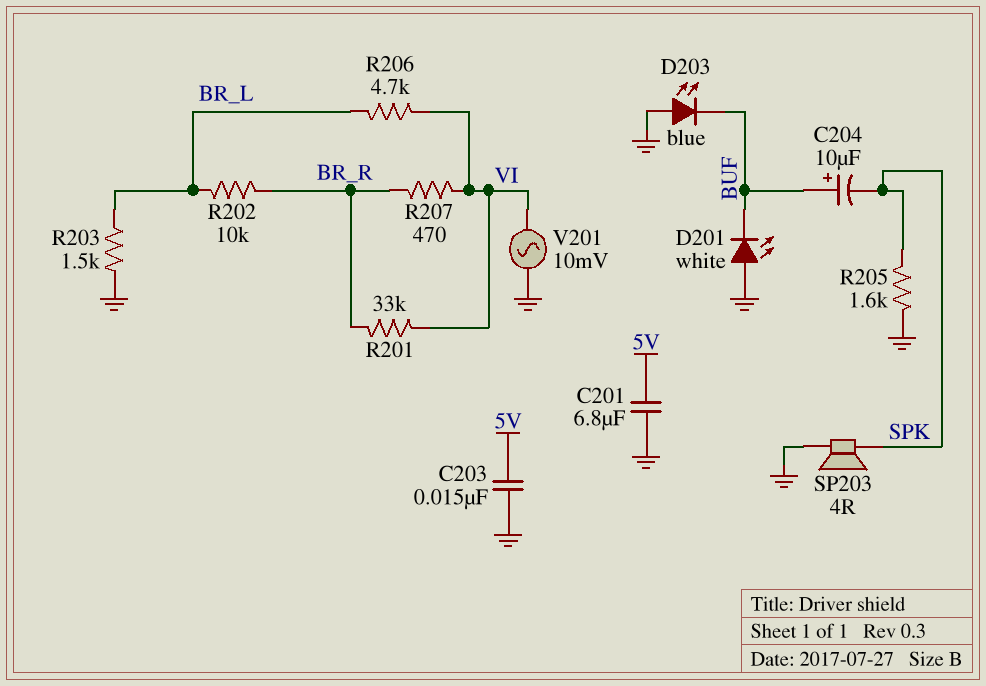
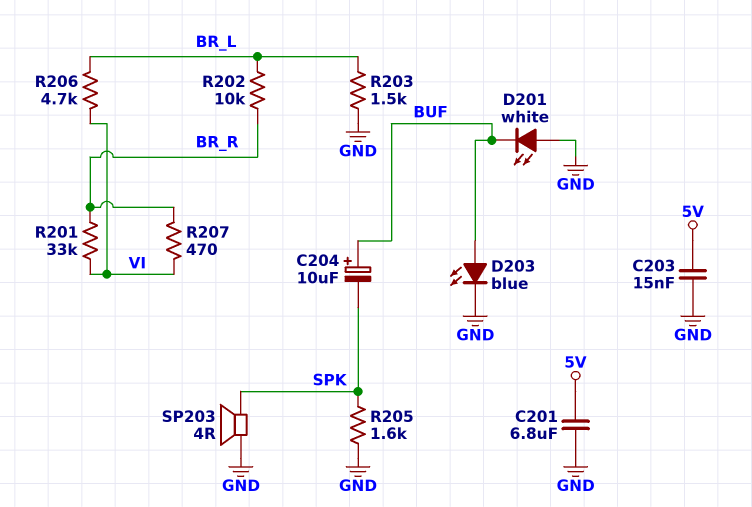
D203: LED blue (A GND, K BUF) -> LED blue (A BUF, K GND)
V201: AC 10mV (GND, VI) -> none

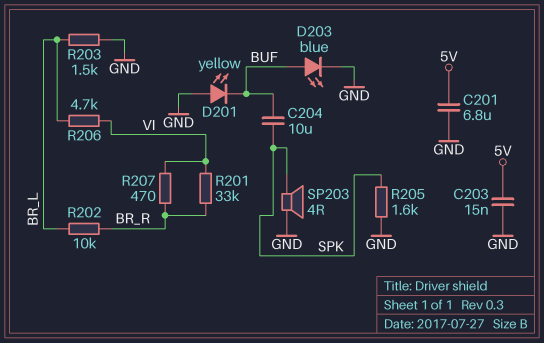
C204: 10uF (plus BUF, minus SPK) -> 10uF (BUF, SPK)
D201: LED white (A GND, K BUF) -> LED yellow (A GND, K BUF)

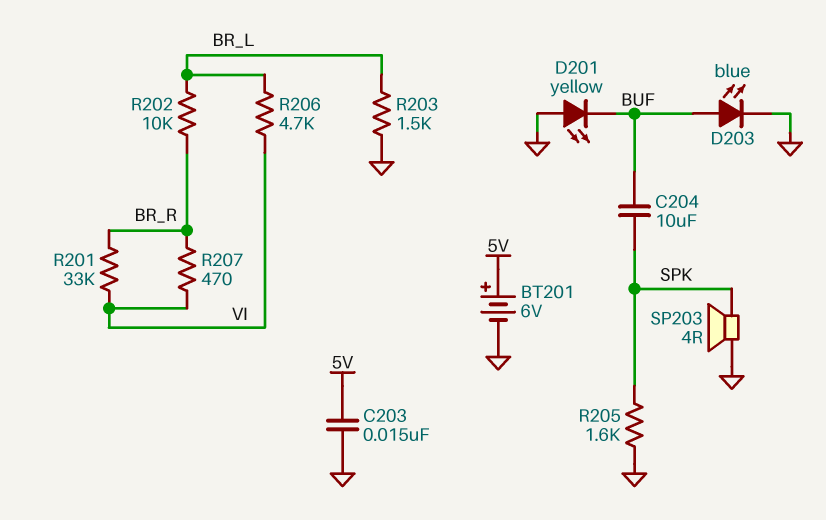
BT201: none -> 6V (plus 5V, minus GND)
C201: 6.8uF (5V, GND) -> none

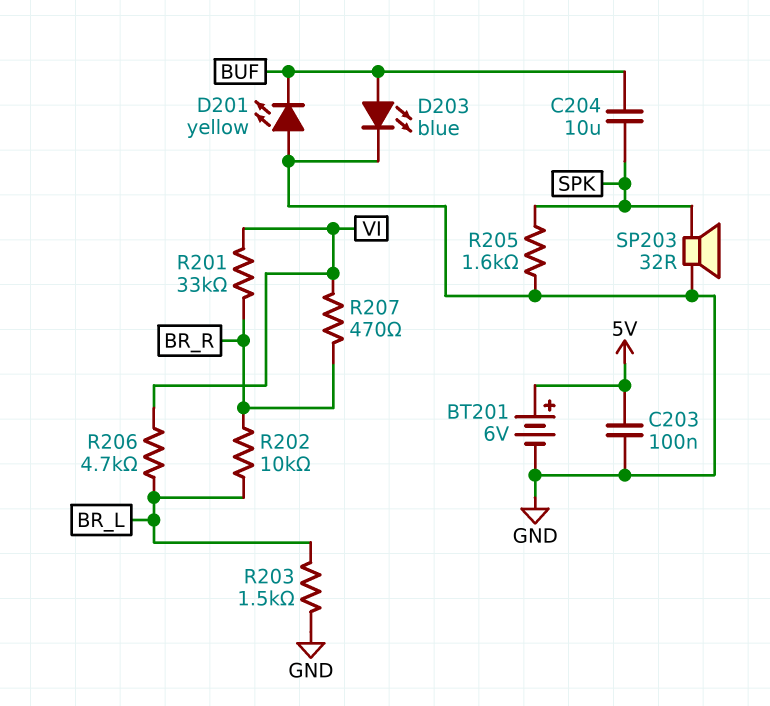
C203: 15nF (5V, GND) -> 100nF (5V, GND)
SP203: speaker 4R (GND, SPK) -> speaker 32R (GND, SPK)

